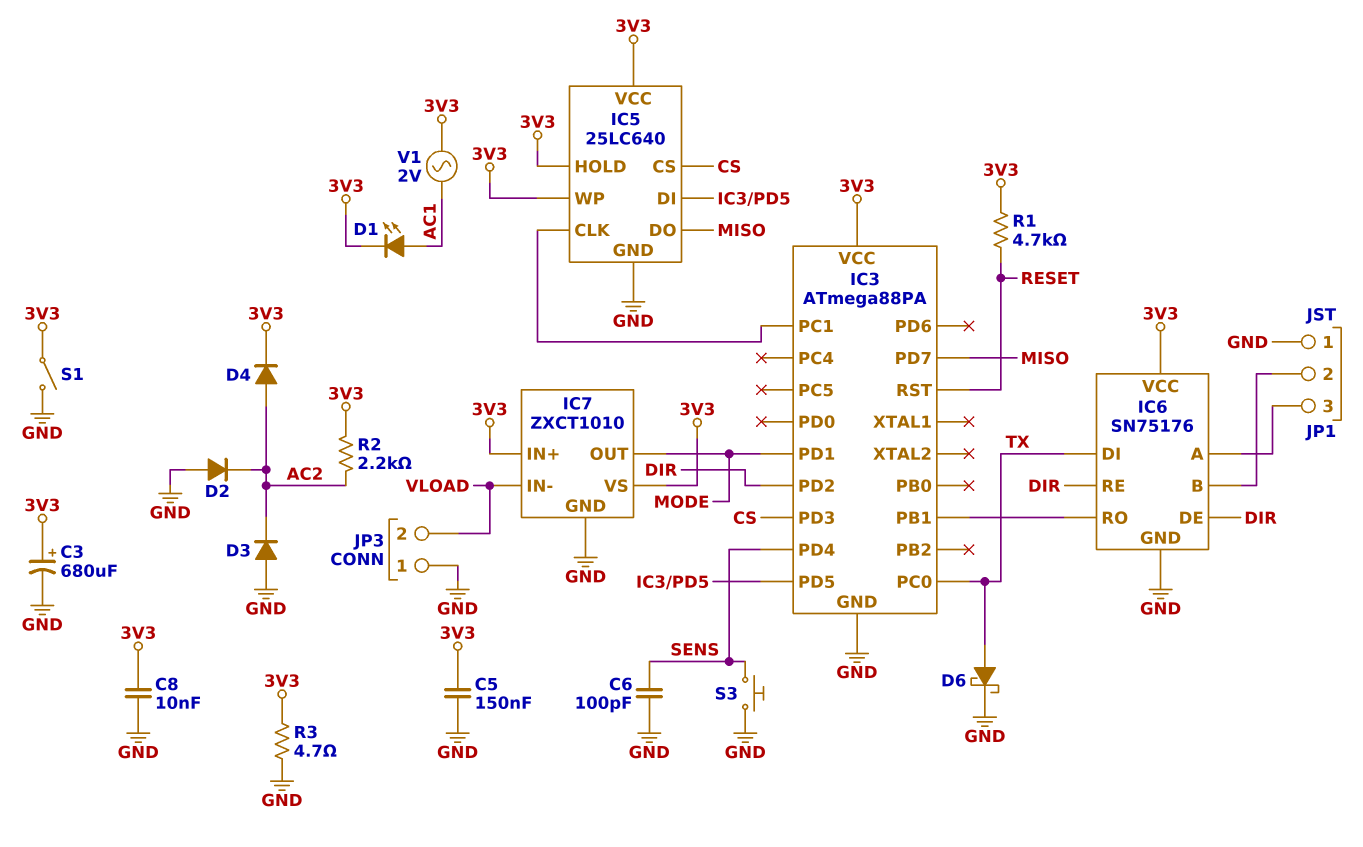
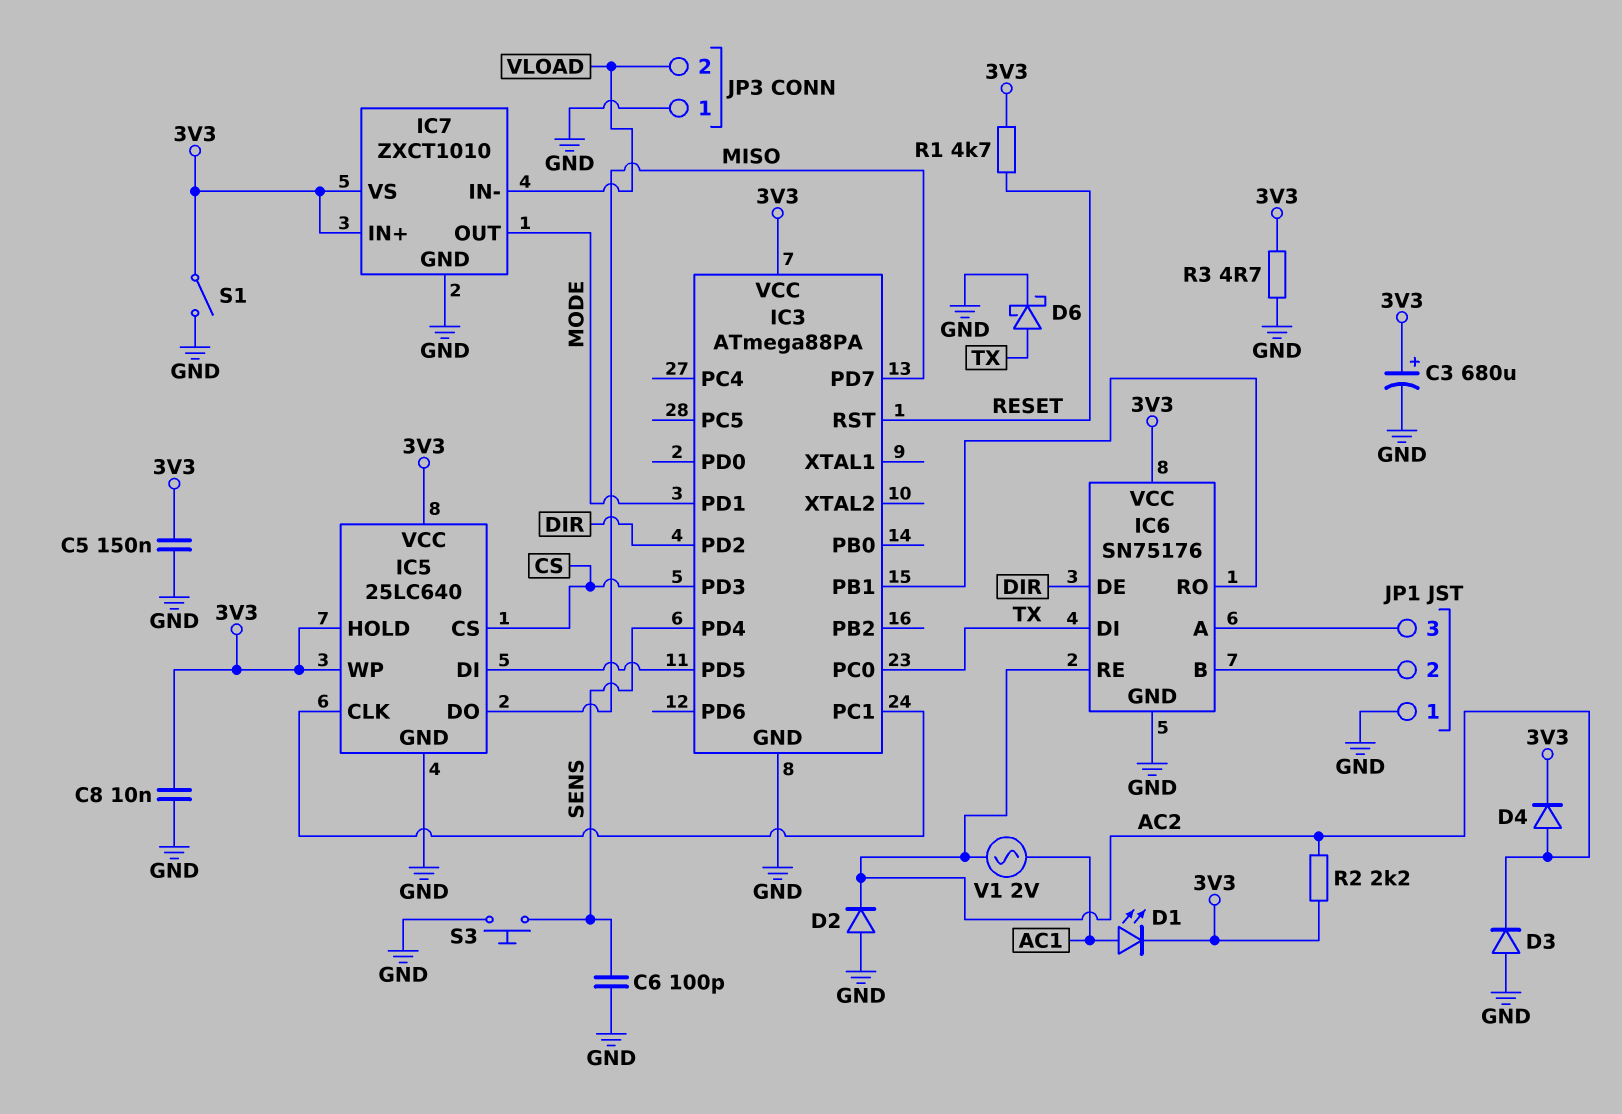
IC6 pin RE: DIR -> AC2
V1: AC 2V (3V3, AC1) -> AC 2V (AC1, AC2)

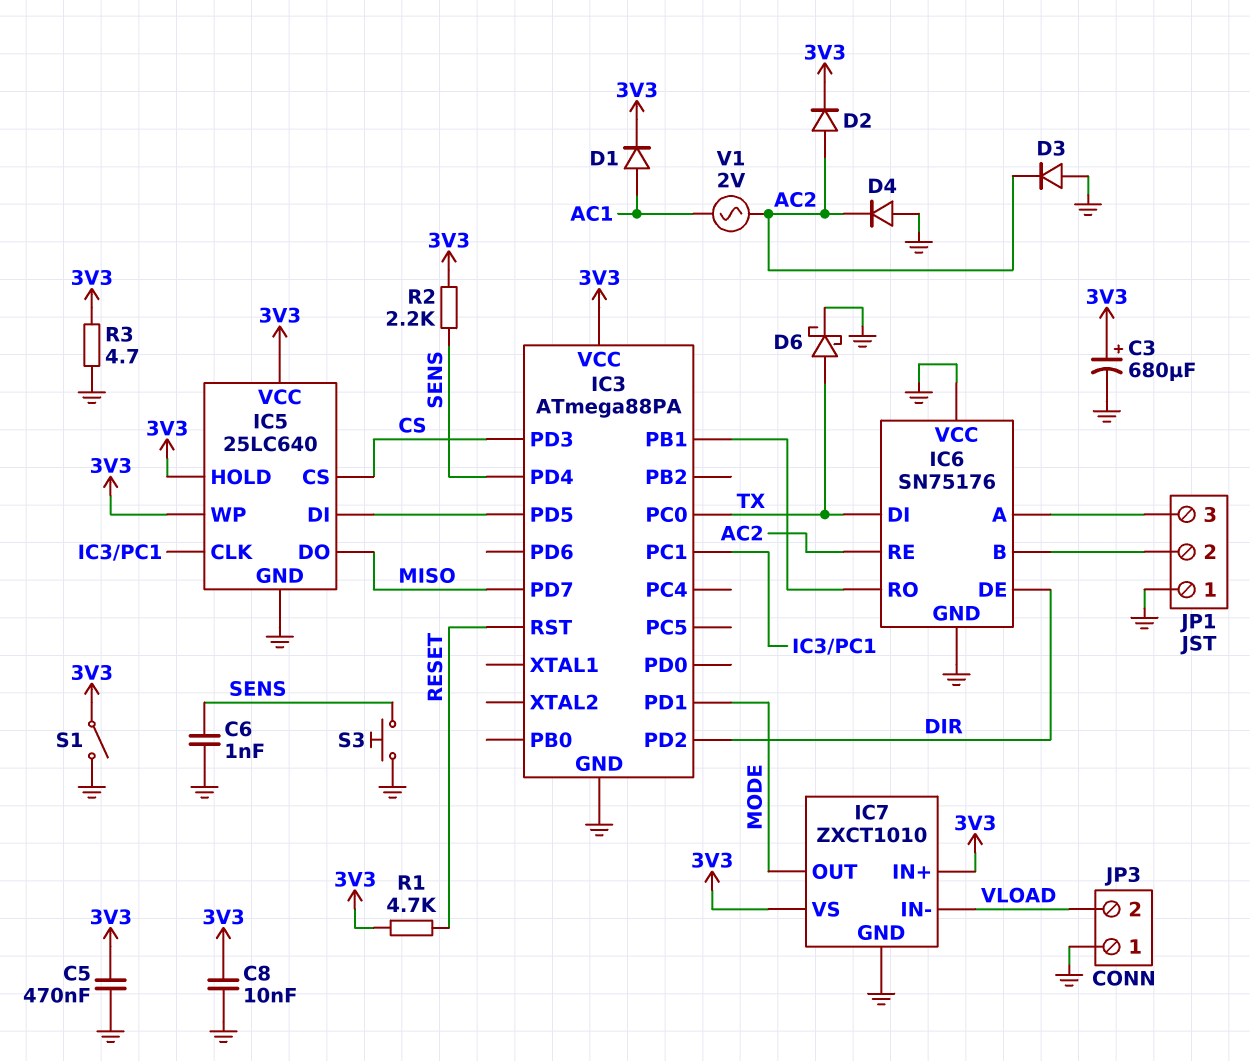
C5: 150nF (3V3, GND) -> 470nF (3V3, GND)
C6: 100pF (GND, SENS) -> 1nF (GND, SENS)
D1: LED (A AC1, K 3V3) -> diode (A AC1, K 3V3)
D2: diode (A GND, K AC2) -> diode (A AC2, K 3V3)
D4: diode (A AC2, K 3V3) -> diode (A GND, K AC2)
IC6 pin VCC: 3V3 -> GND
R2: 2.2k (3V3, AC2) -> 2.2k (3V3, SENS)

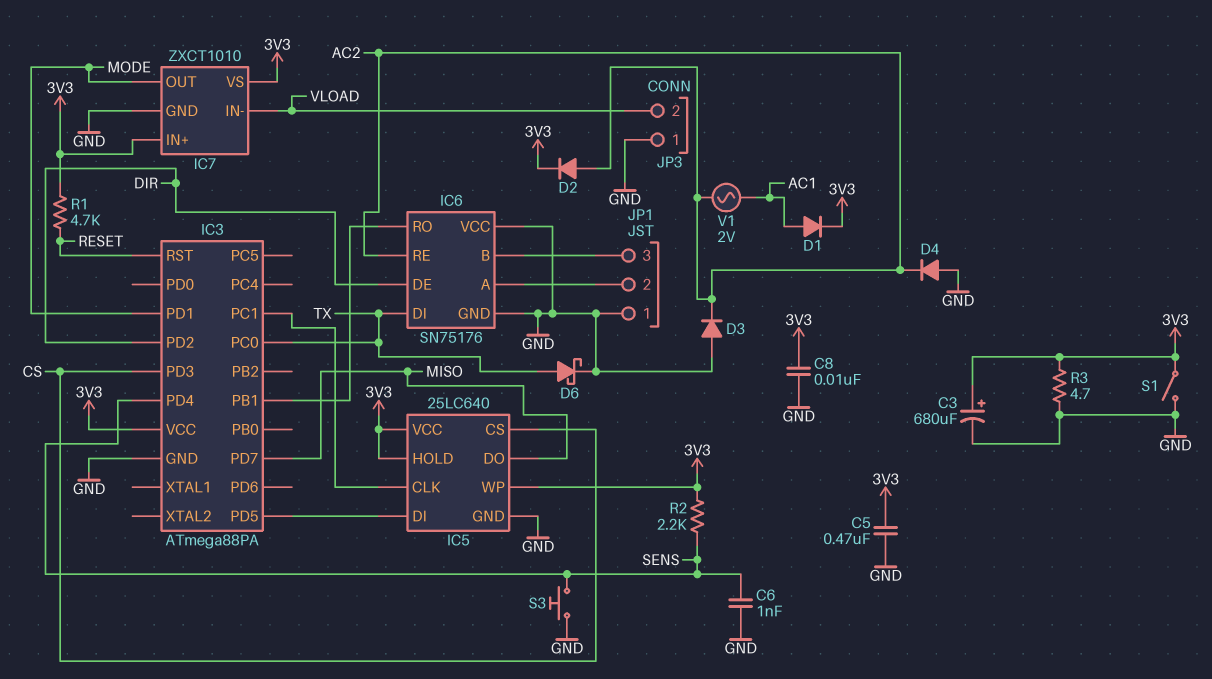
JP1 pin 2: IC6/B -> IC6/A
JP1 pin 3: IC6/A -> IC6/B

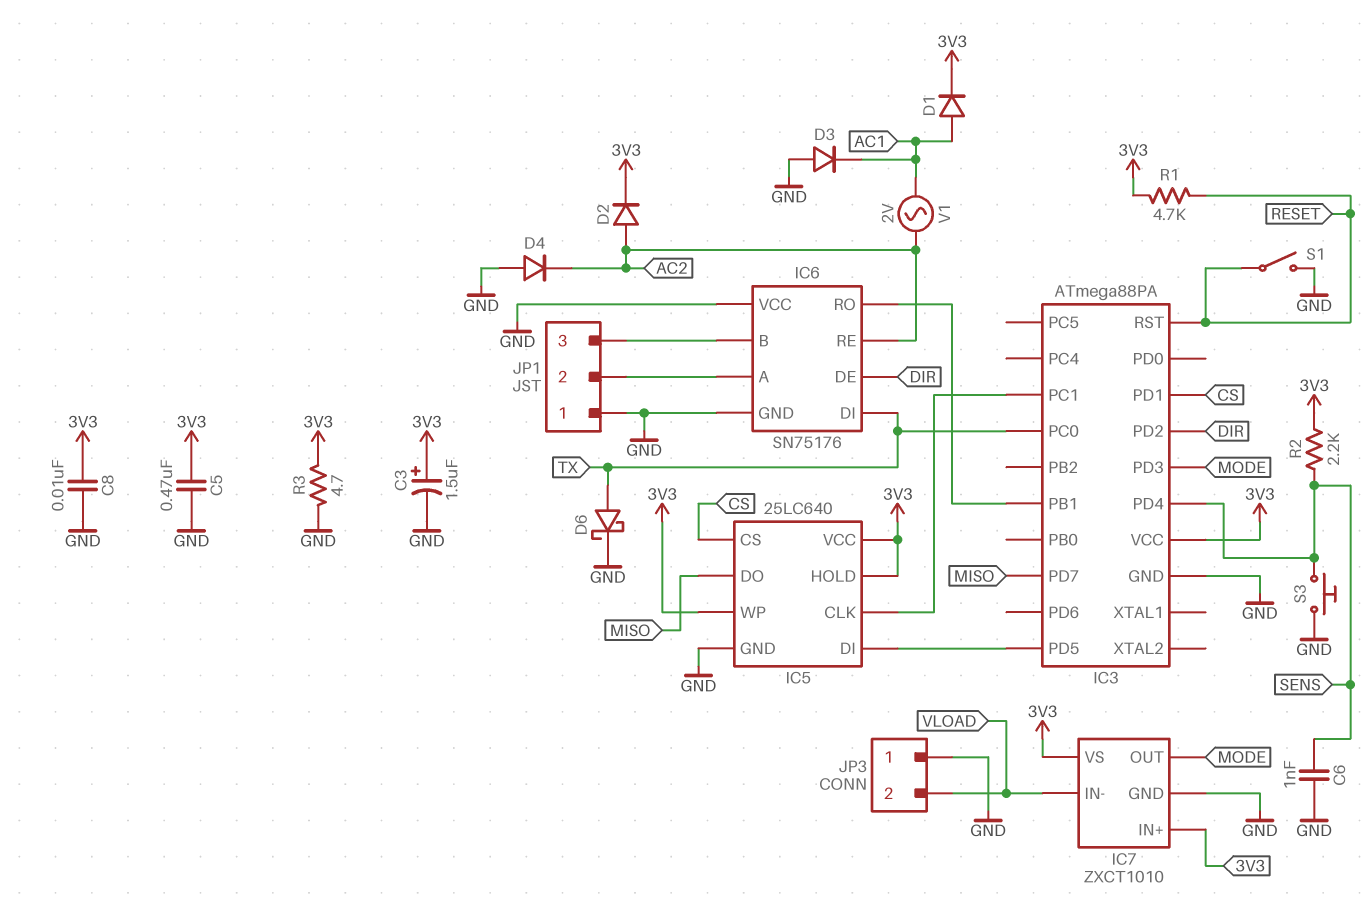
C3: 680uF (plus 3V3, minus GND) -> 1.5uF (plus 3V3, minus GND)
D3: diode (A GND, K AC2) -> diode (A GND, K AC1)
IC3 pin PD1: MODE -> CS
IC3 pin PD3: CS -> MODE
S1: switch (3V3, GND) -> switch (GND, RESET)

